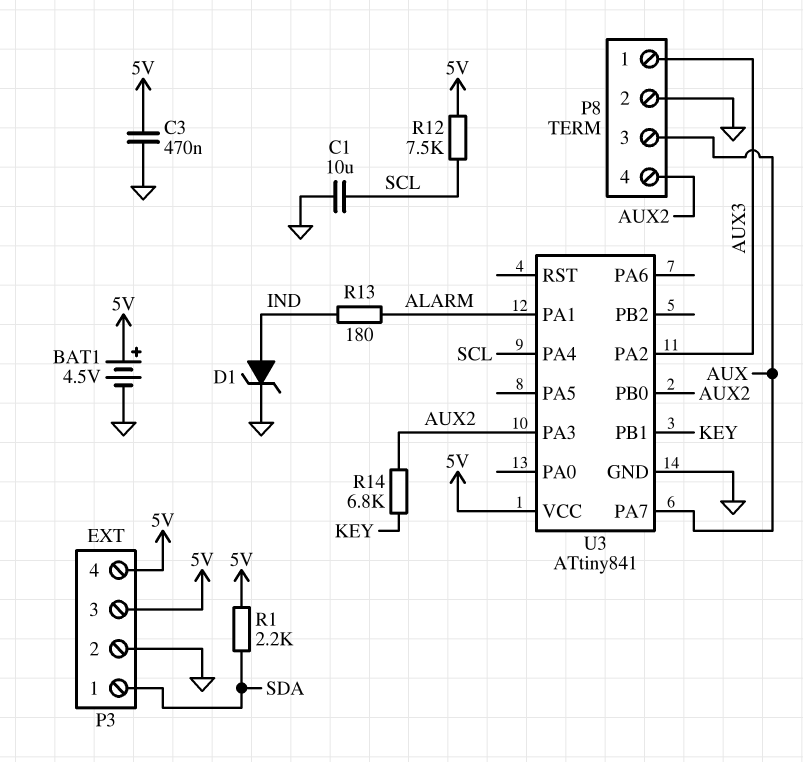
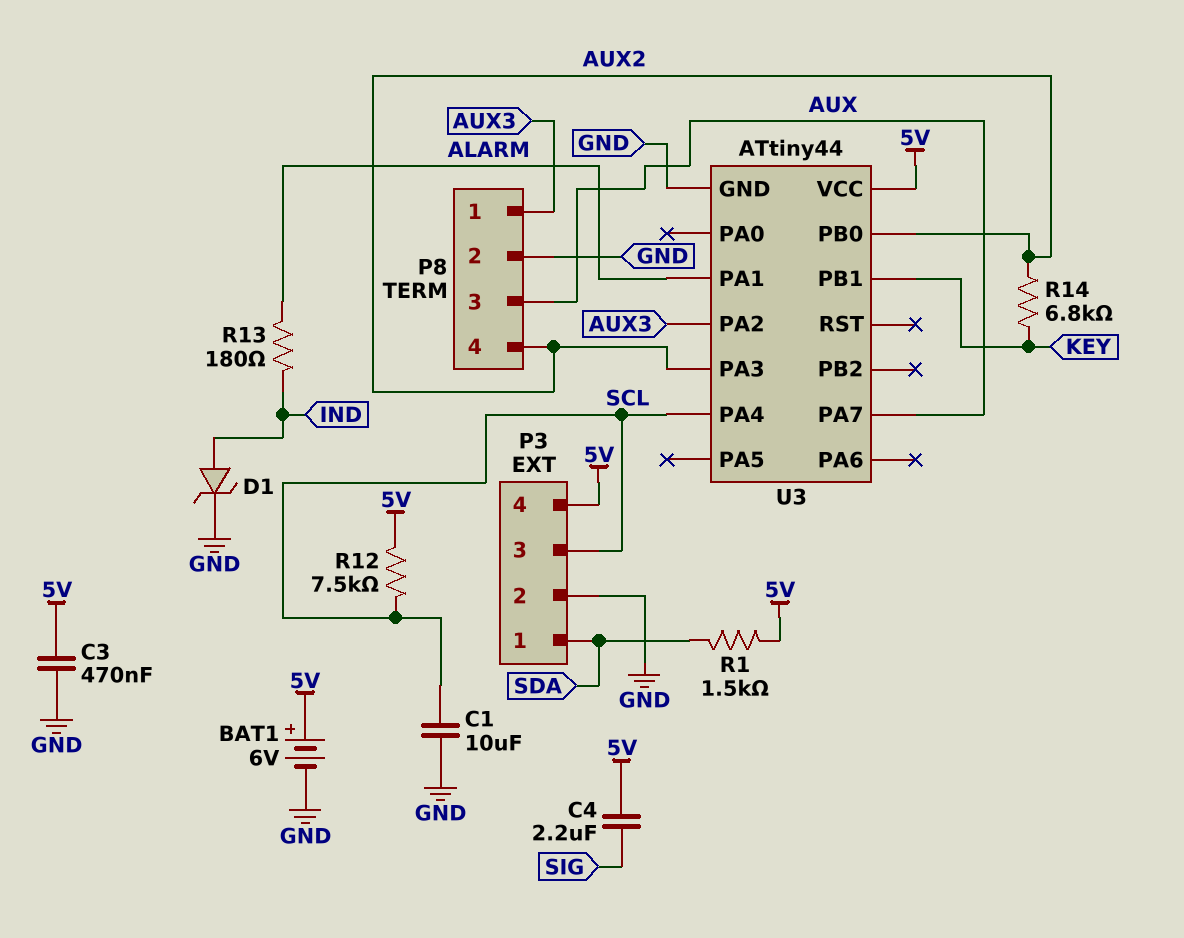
BAT1: 4.5V (plus 5V, minus GND) -> 6V (plus 5V, minus GND)
C4: none -> 2.2uF (5V, SIG)
P3 pin 3: 5V -> SCL
R1: 2.2k (5V, SDA) -> 1.5k (5V, SDA)
U3: ATtiny841 -> ATtiny44

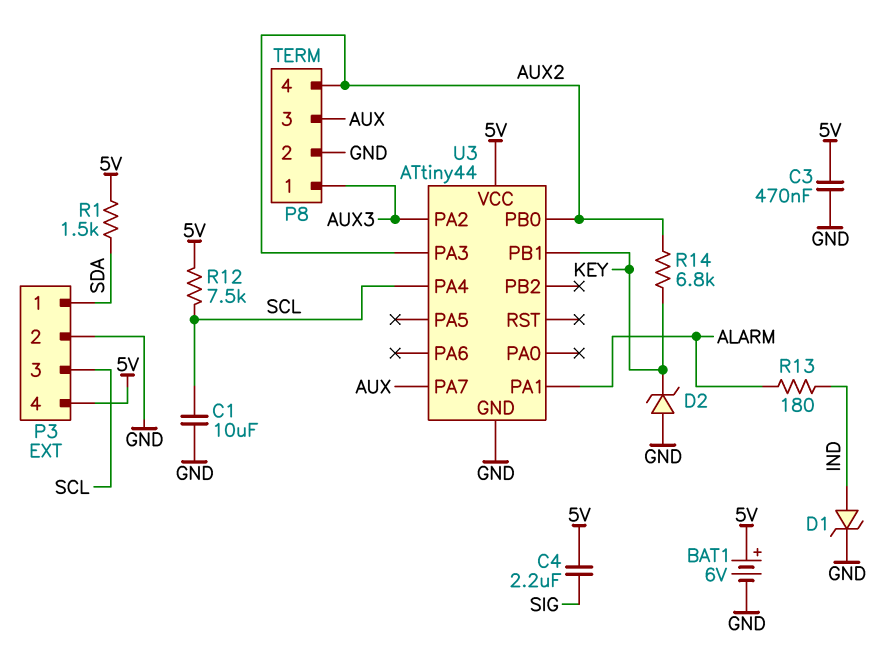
D2: none -> zener (A GND, K KEY)

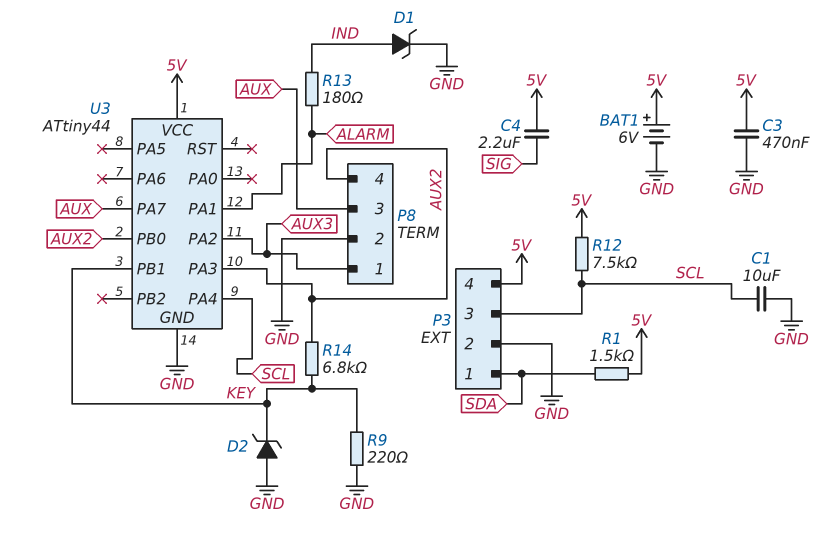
R9: none -> 220 (GND, KEY)

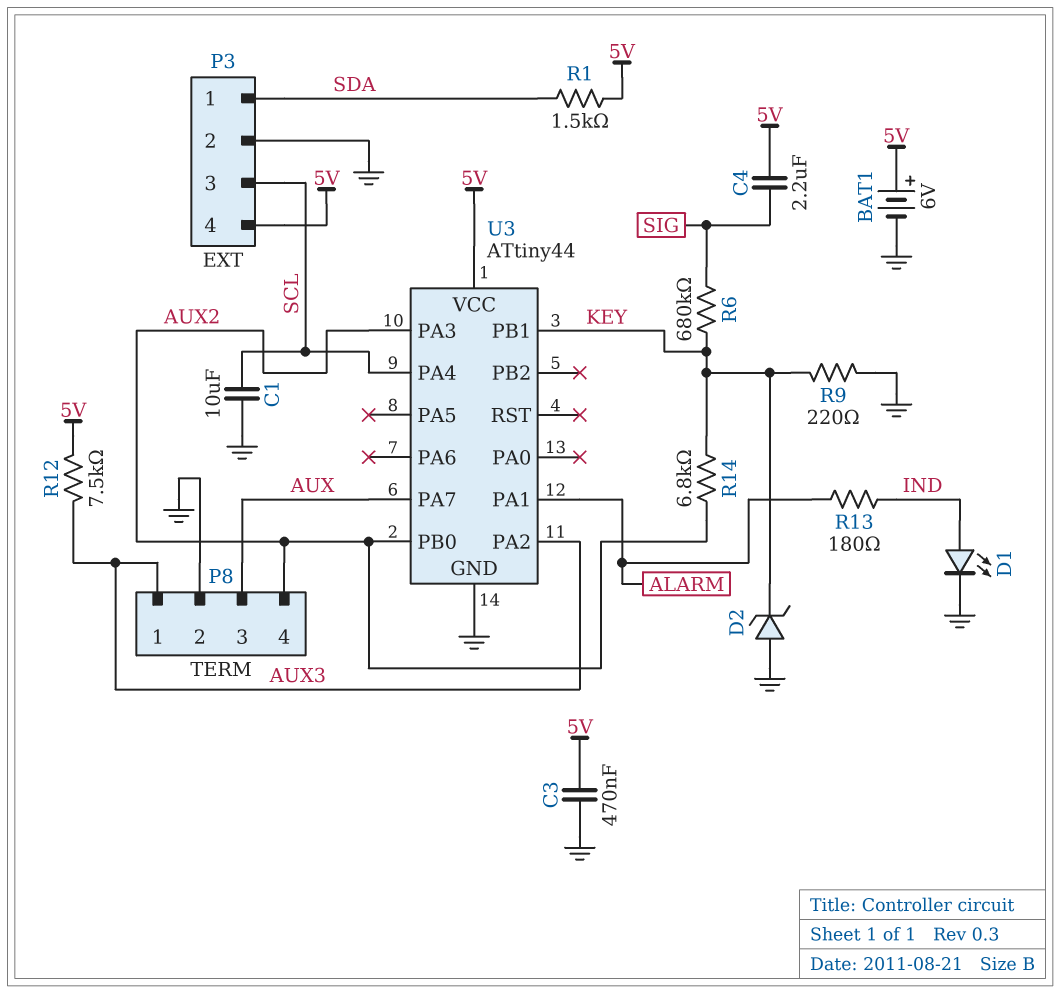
D1: zener (A IND, K GND) -> LED (A IND, K GND)
R6: none -> 680k (KEY, SIG)
R12: 7.5k (5V, SCL) -> 7.5k (5V, AUX3)

